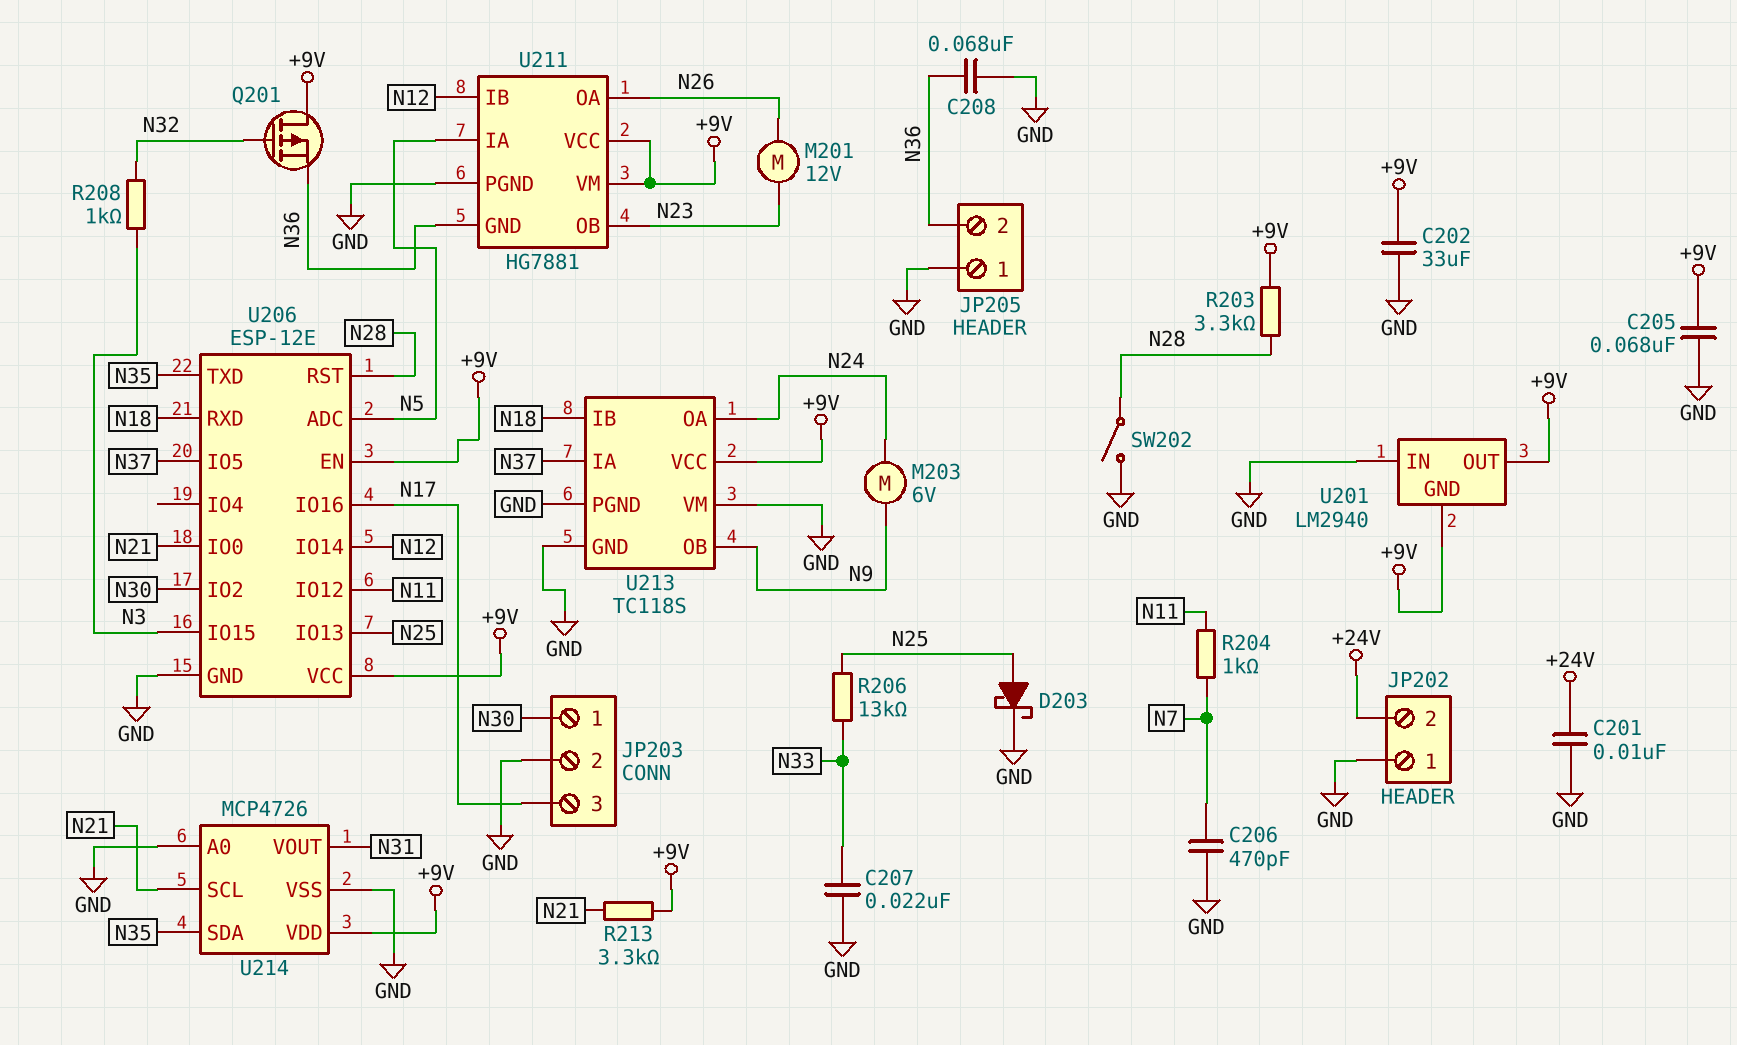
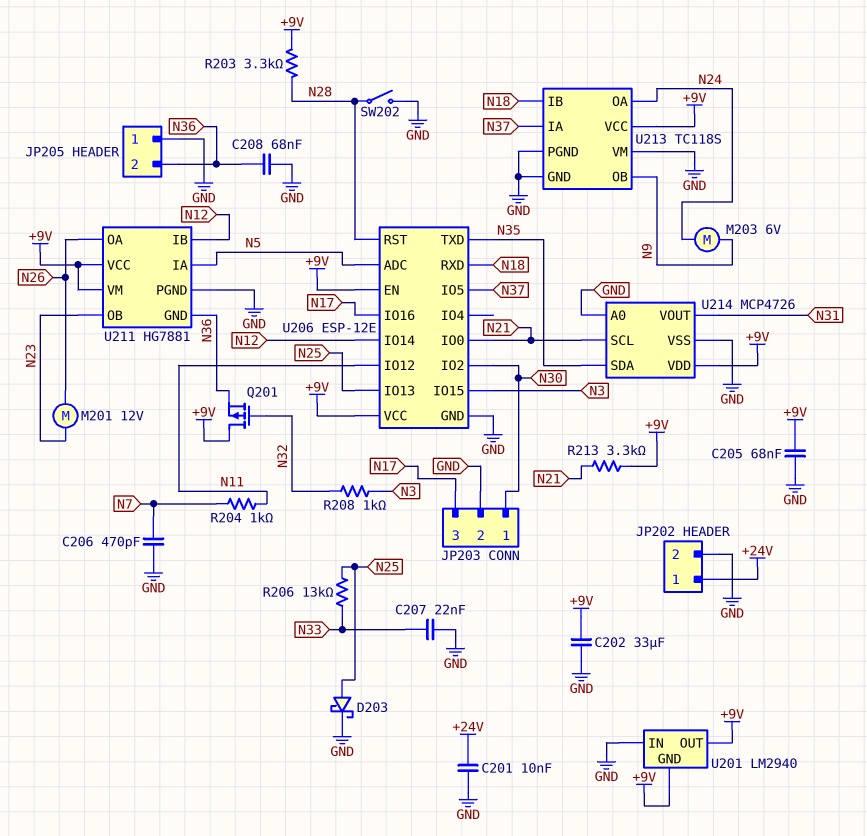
JP202 pin 1: GND -> +24V
JP202 pin 2: +24V -> GND

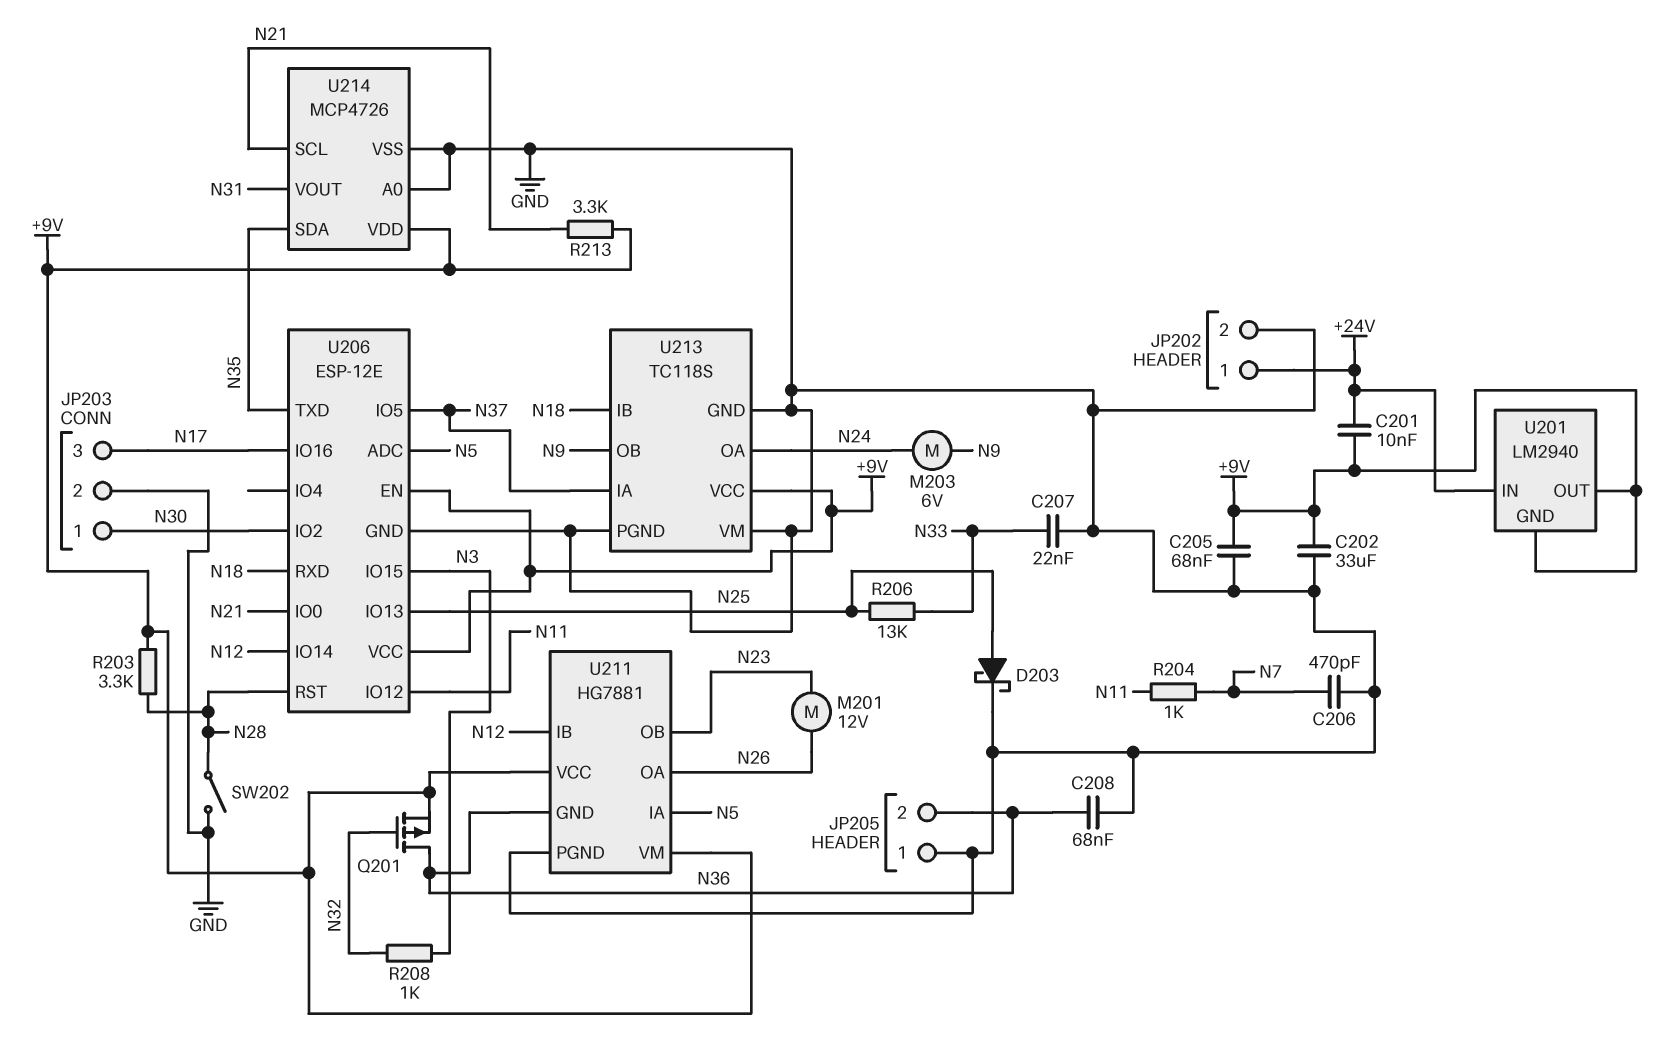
C201: 10nF (+24V, GND) -> 10nF (+9V, +24V)
Q201: PMOS (G N32, D +9V, S N36) -> PMOS (G N32, D N36, S +9V)
U201 pin IN: GND -> +24V

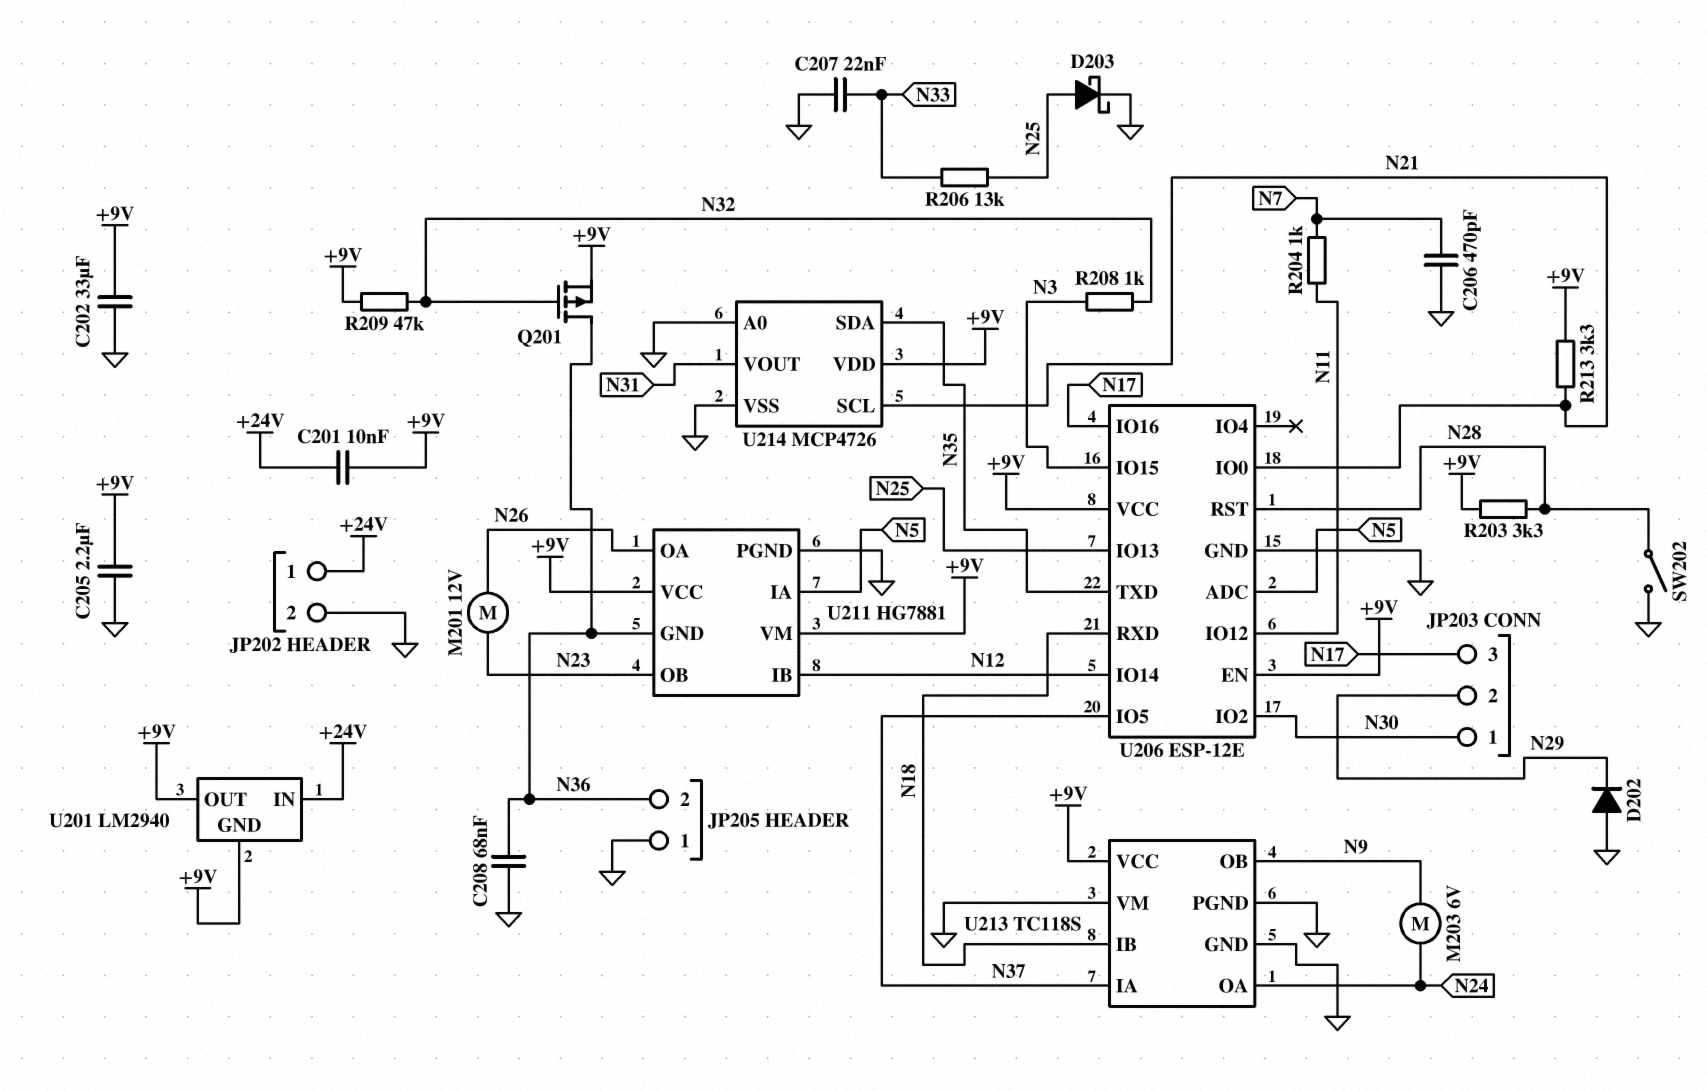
C205: 68nF (+9V, GND) -> 2.2uF (+9V, GND)
D202: none -> diode (A GND, K N29)
JP203 pin 2: GND -> N29
R209: none -> 47k (+9V, N32)

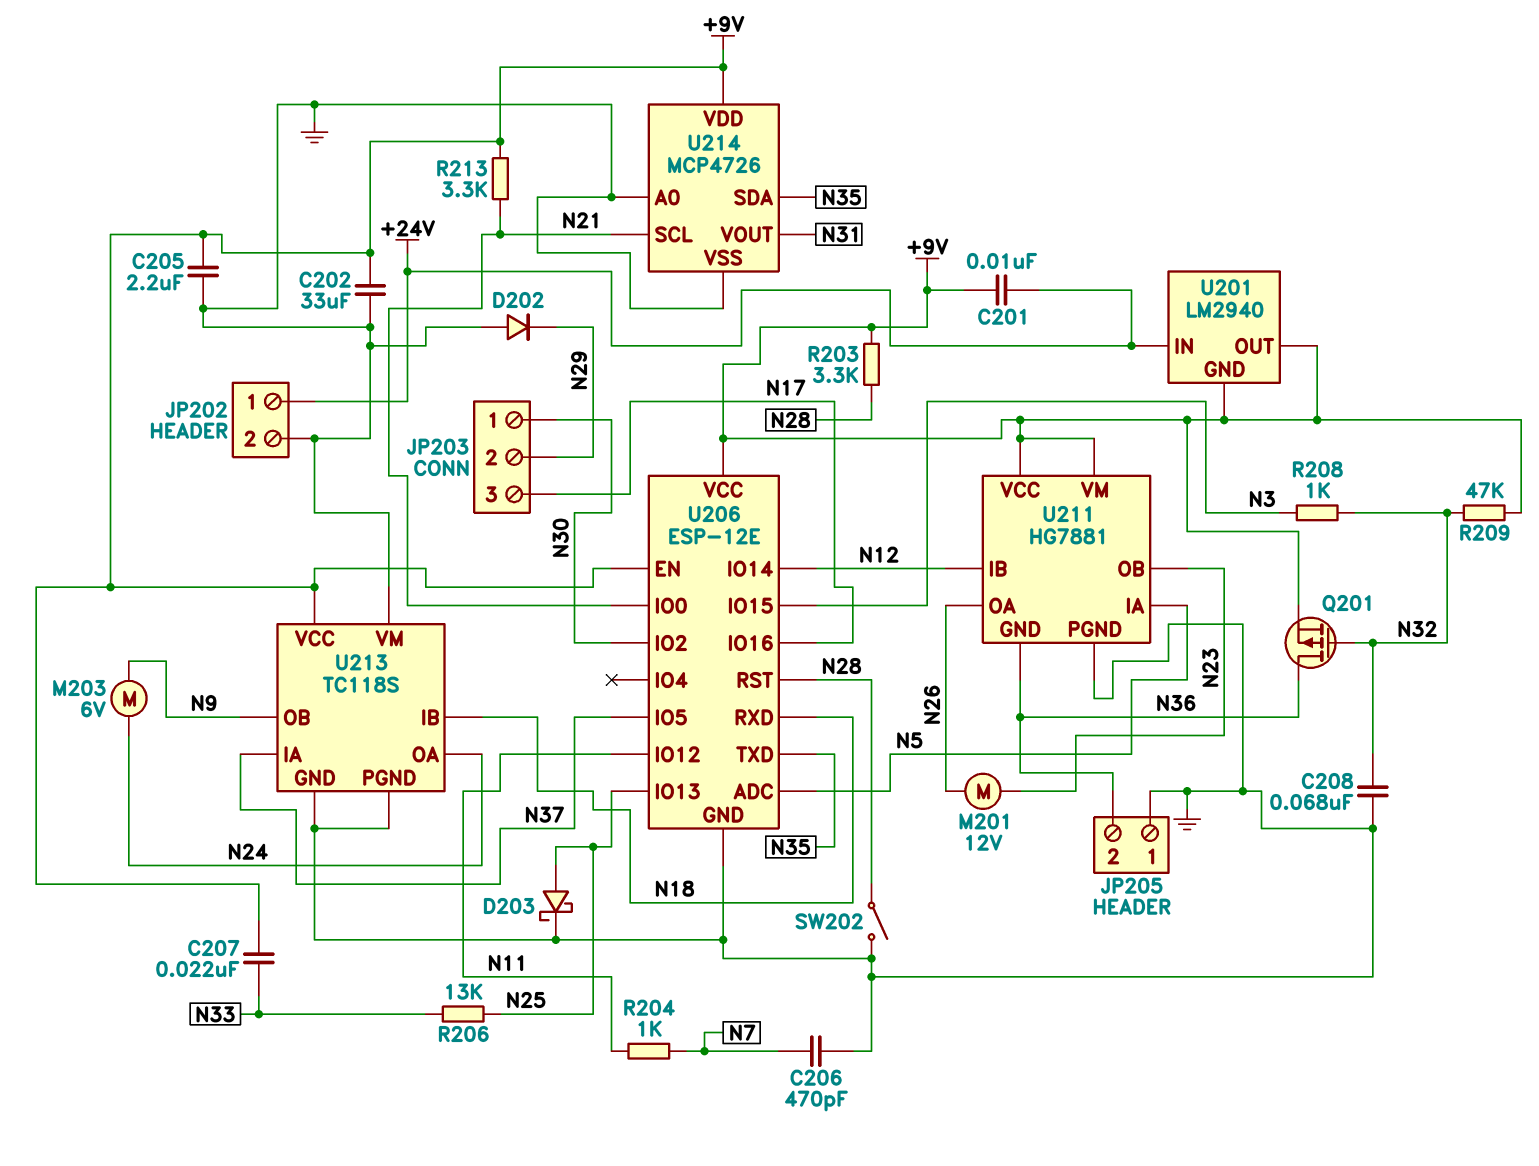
C207: 22nF (GND, N33) -> 22nF (+9V, N33)
C208: 68nF (GND, N36) -> 68nF (GND, N32)

